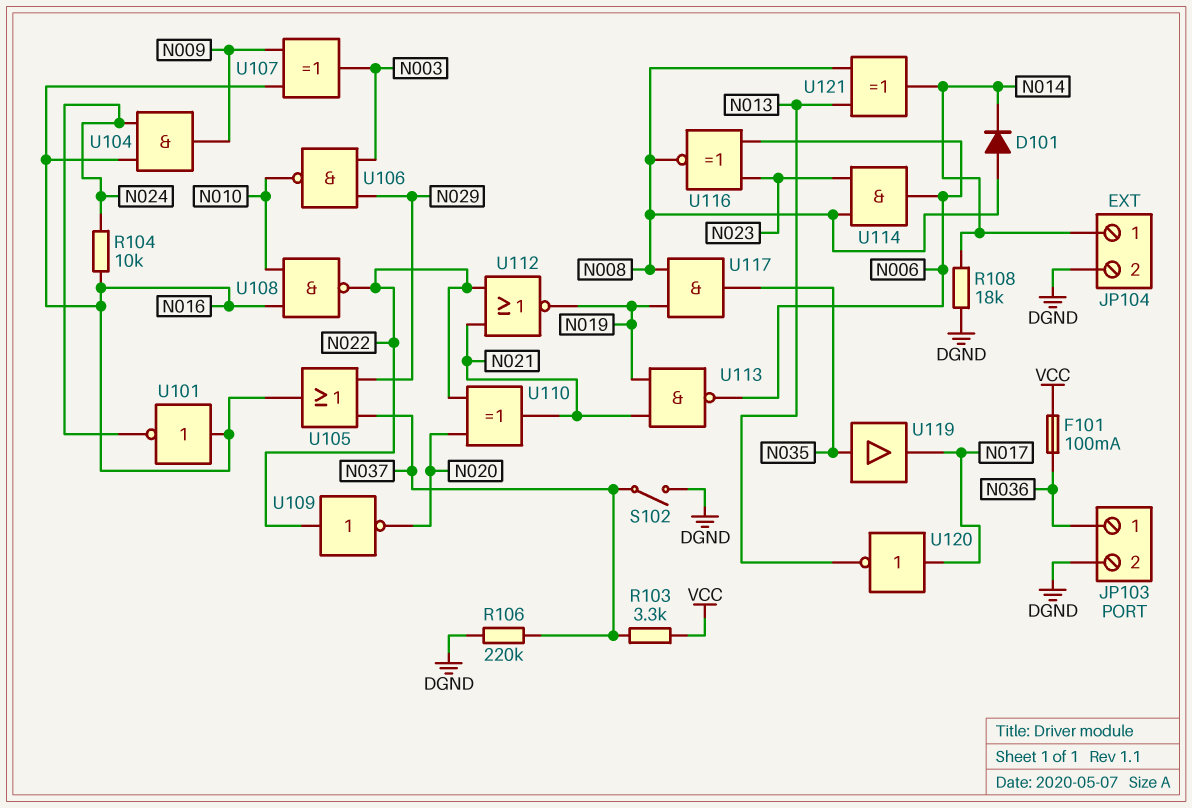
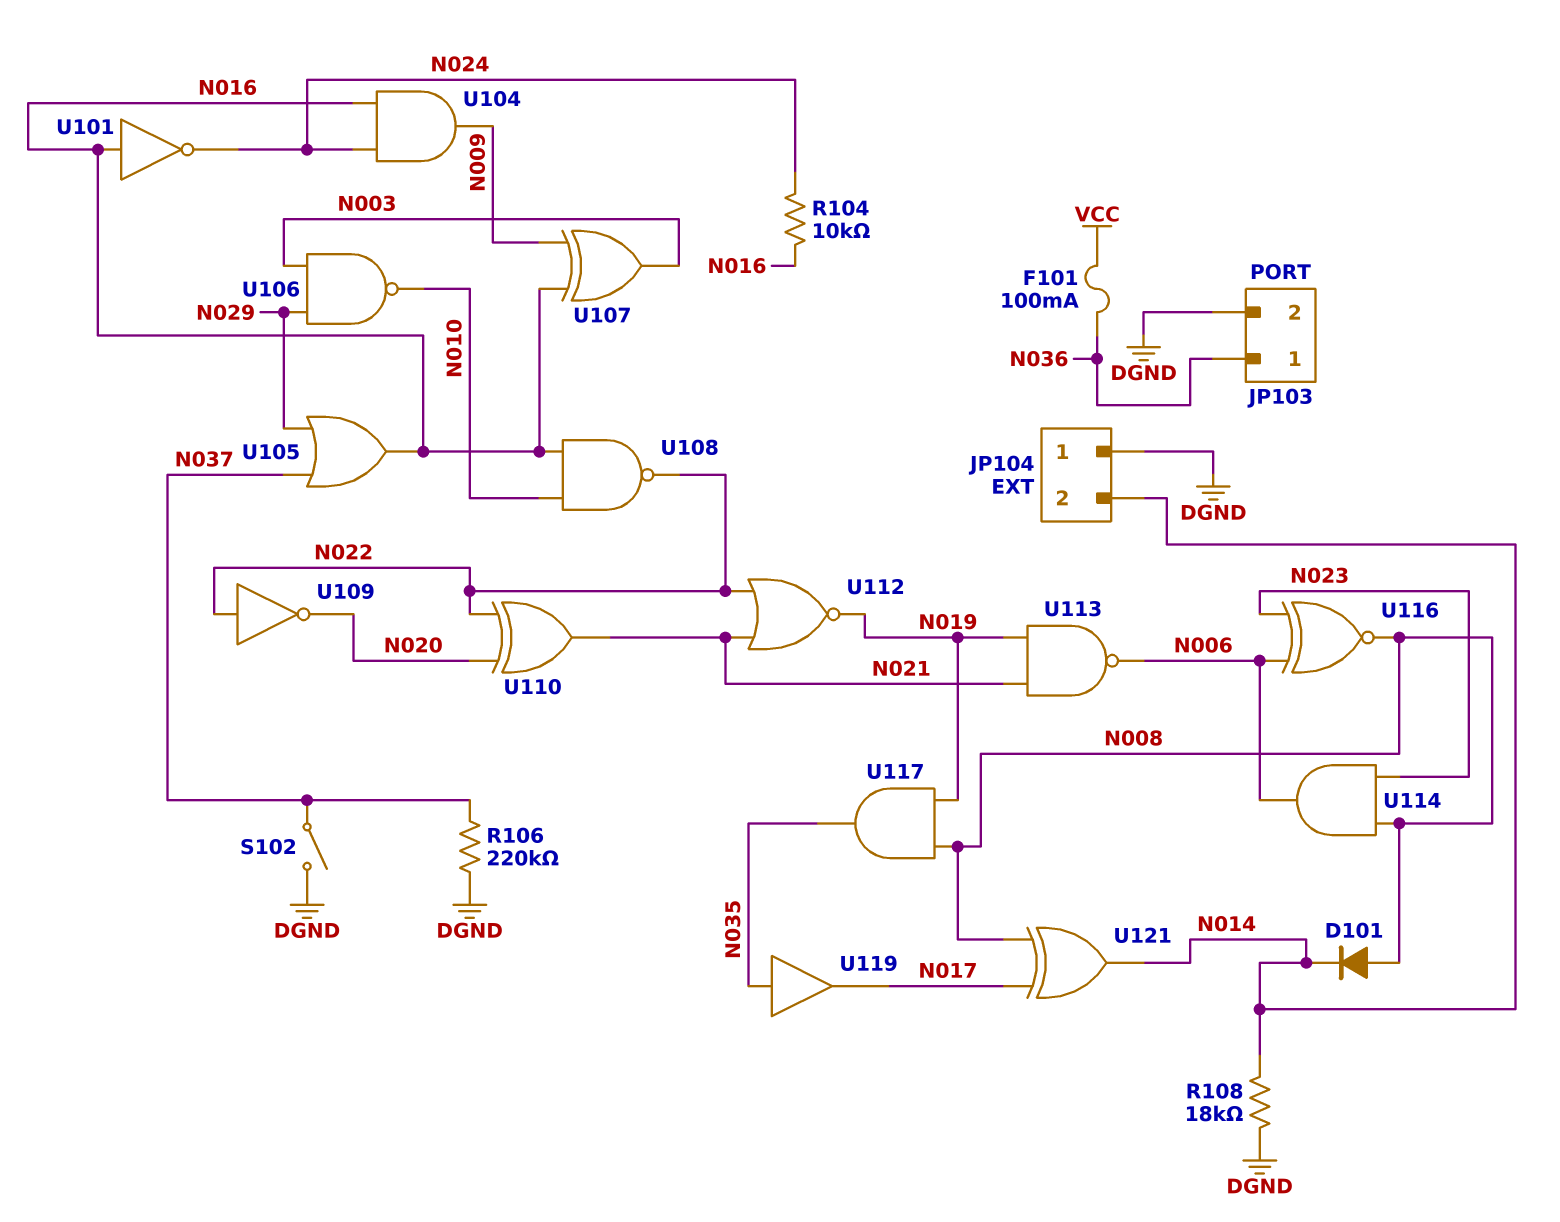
JP104 pin 1: N014 -> DGND
JP104 pin 2: DGND -> N014
R103: 3.3k (N037, VCC) -> none
U120: NOT (in N017, out N013) -> none
U121: XOR (in N008, in N013, out N014) -> XOR (in N008, in N017, out N014)

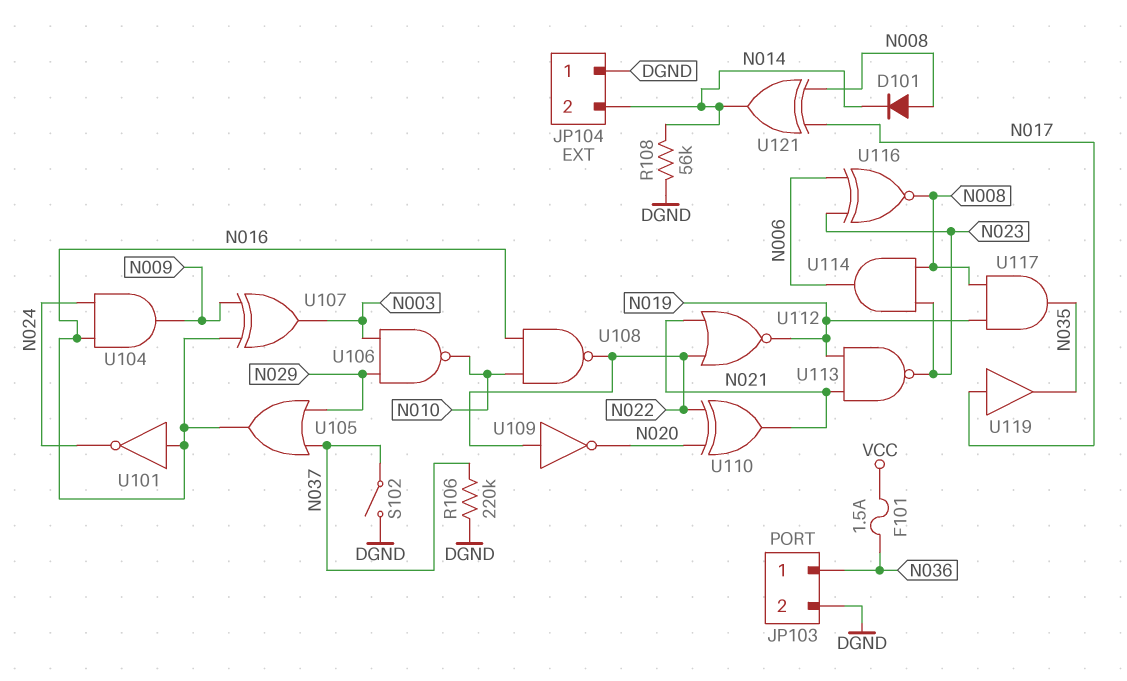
F101: 100mA (N036, VCC) -> 1.5A (N036, VCC)
R104: 10k (N016, N024) -> none
R108: 18k (DGND, N014) -> 56k (DGND, N014)
U113: NAND (in N019, in N021, out N006) -> NAND (in N019, in N021, out N023)
U119: buffer (in N035, out N017) -> buffer (in N017, out N035)

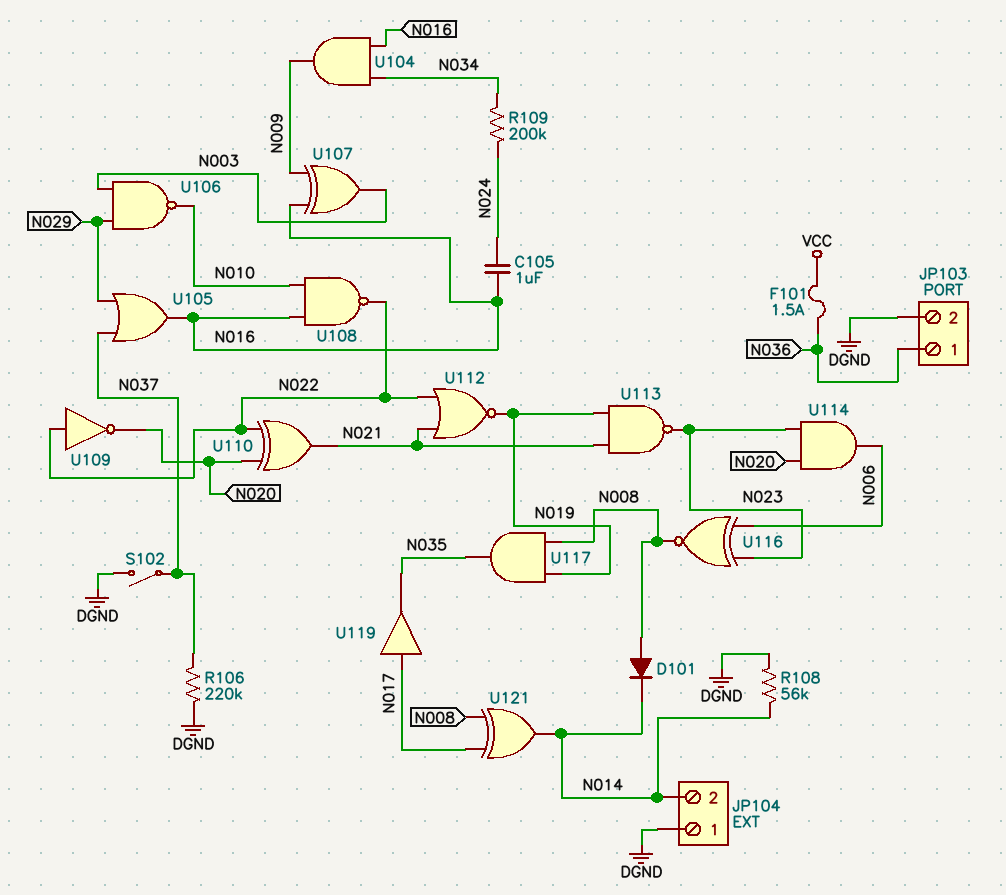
C105: none -> 1uF (N016, N024)
R109: none -> 200k (N024, N034)
U101: NOT (in N016, out N024) -> none
U104: AND (in N016, in N024, out N009) -> AND (in N016, in N034, out N009)
U114: AND (in N008, in N023, out N006) -> AND (in N020, in N023, out N006)

